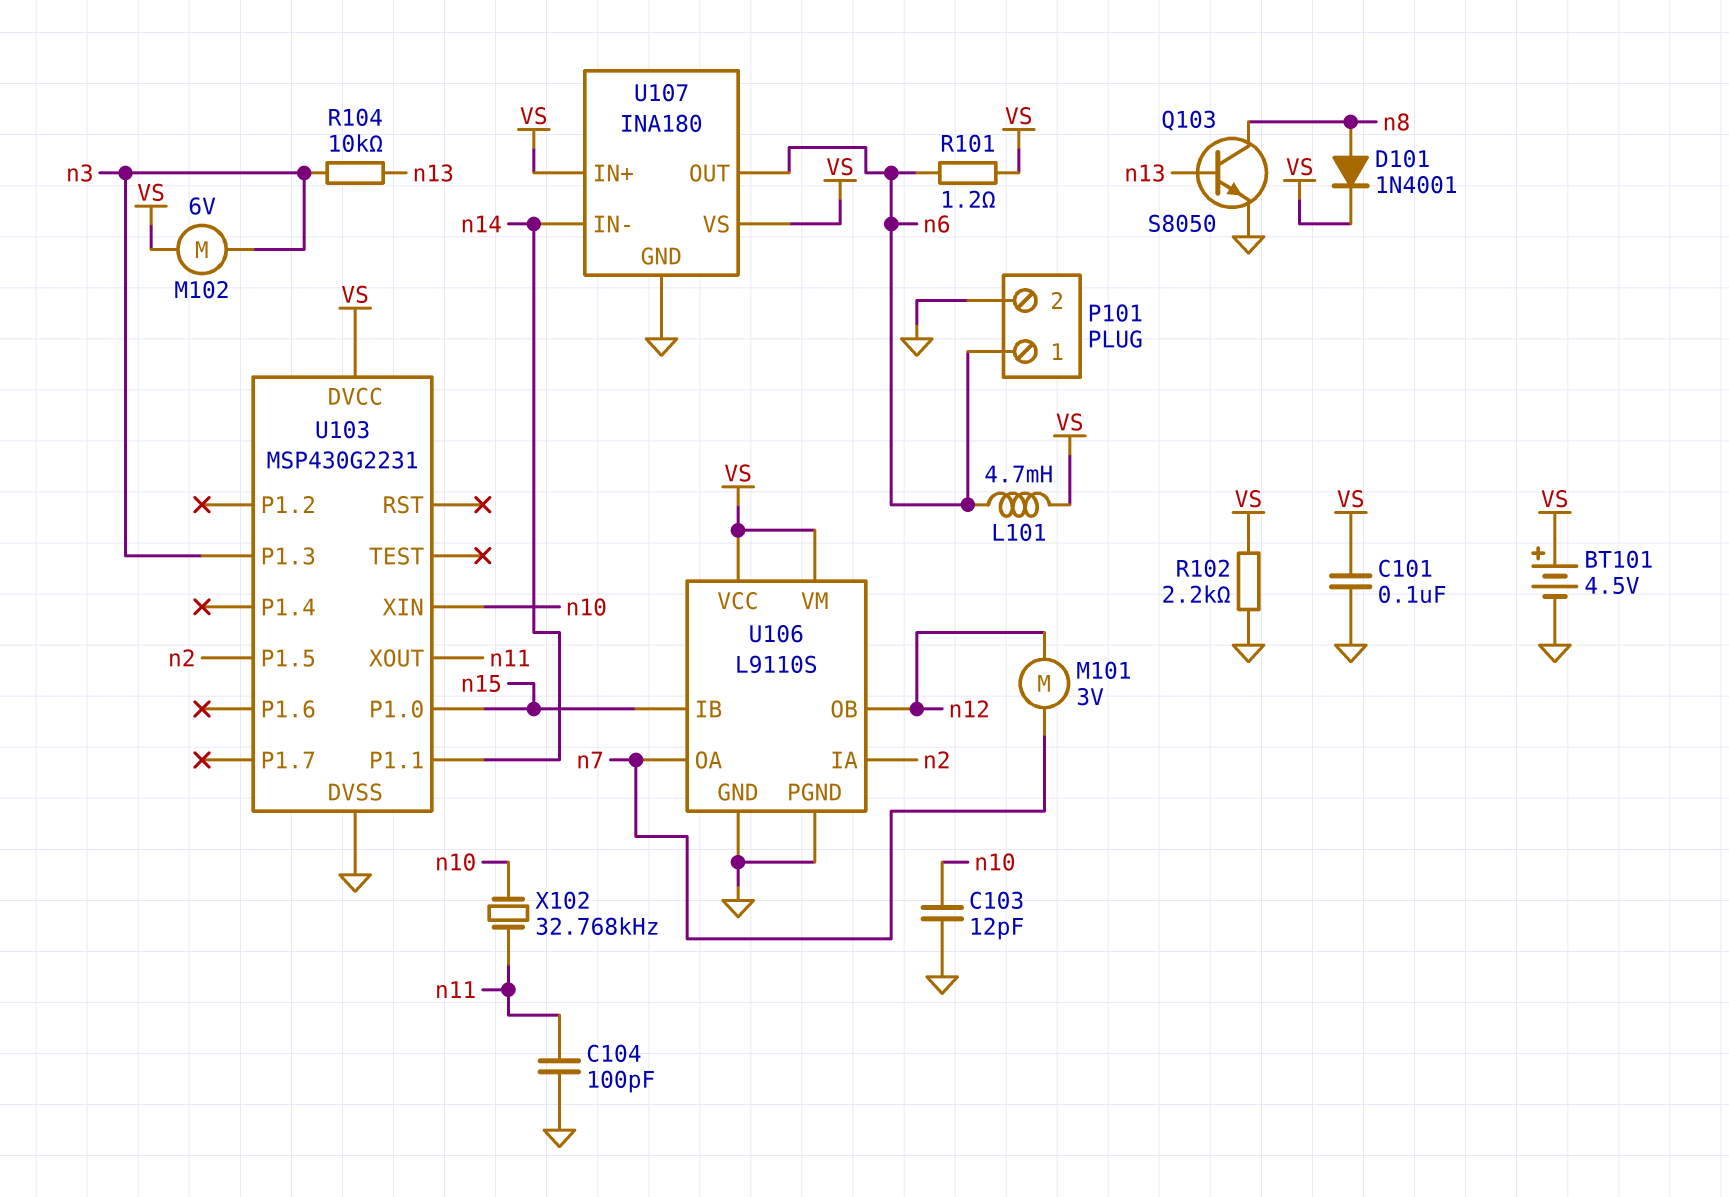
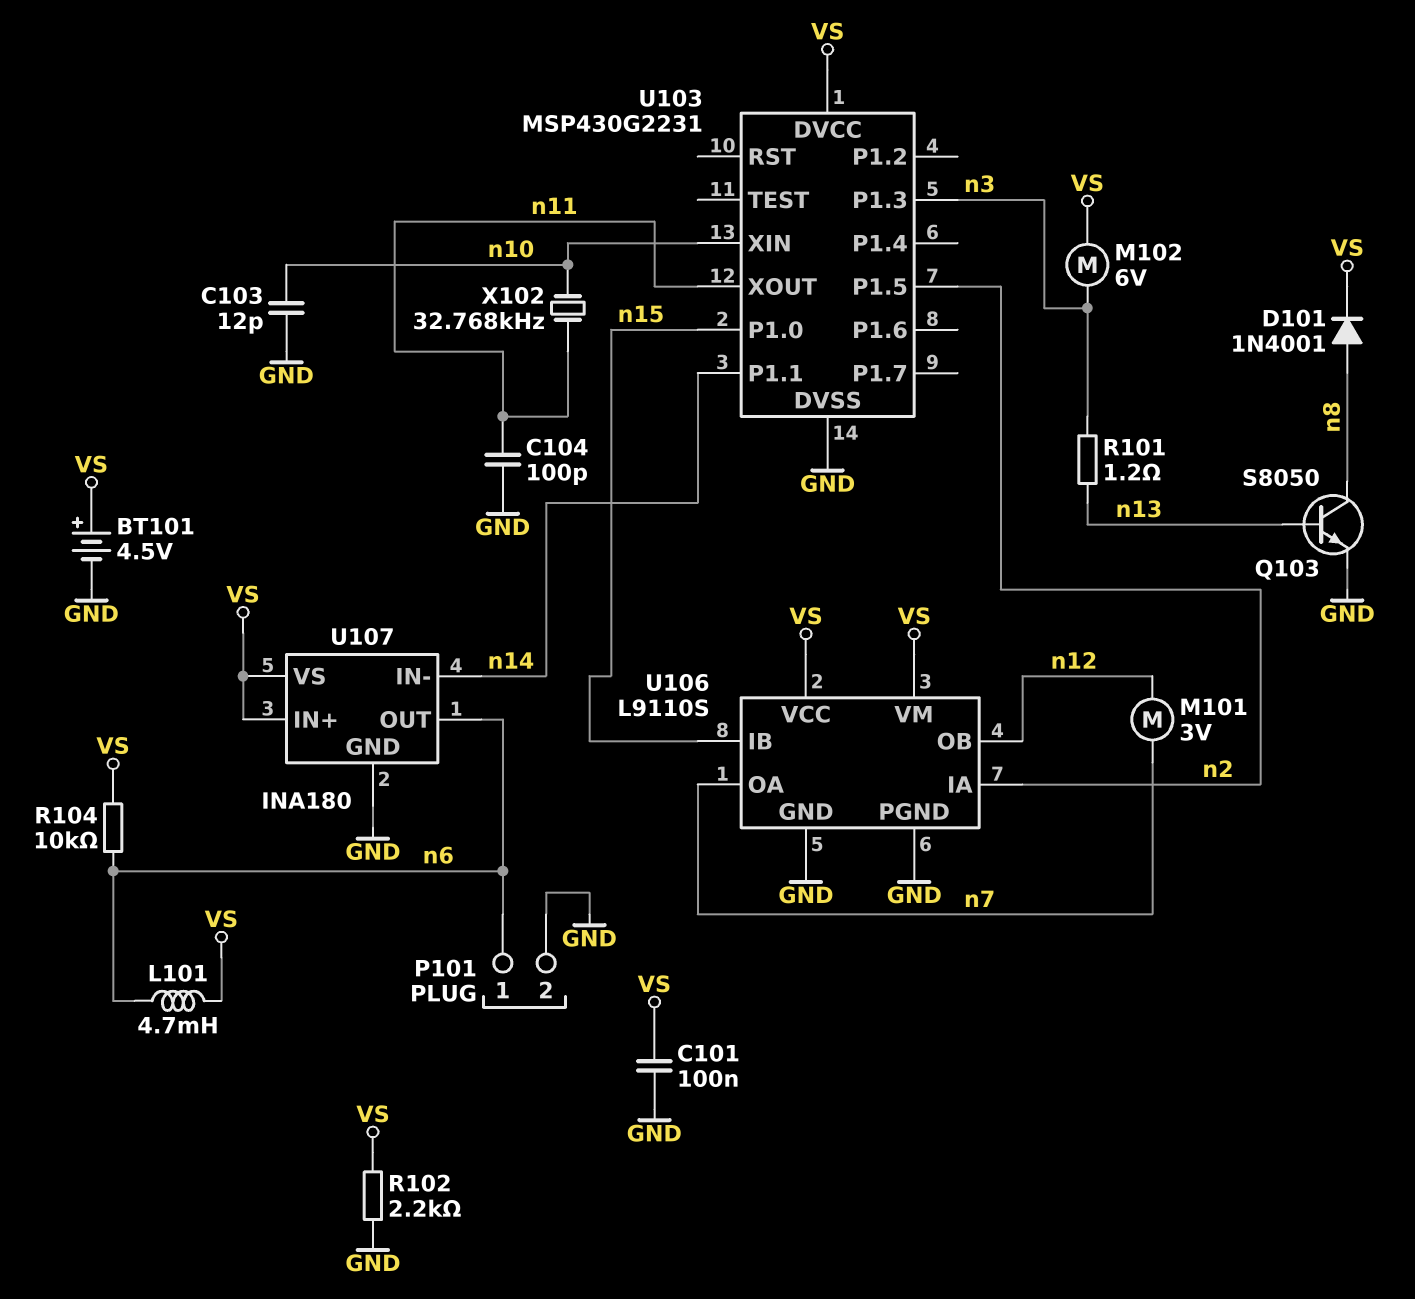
R101: 1.2 (VS, n6) -> 1.2 (n3, n13)
R104: 10k (n3, n13) -> 10k (VS, n6)

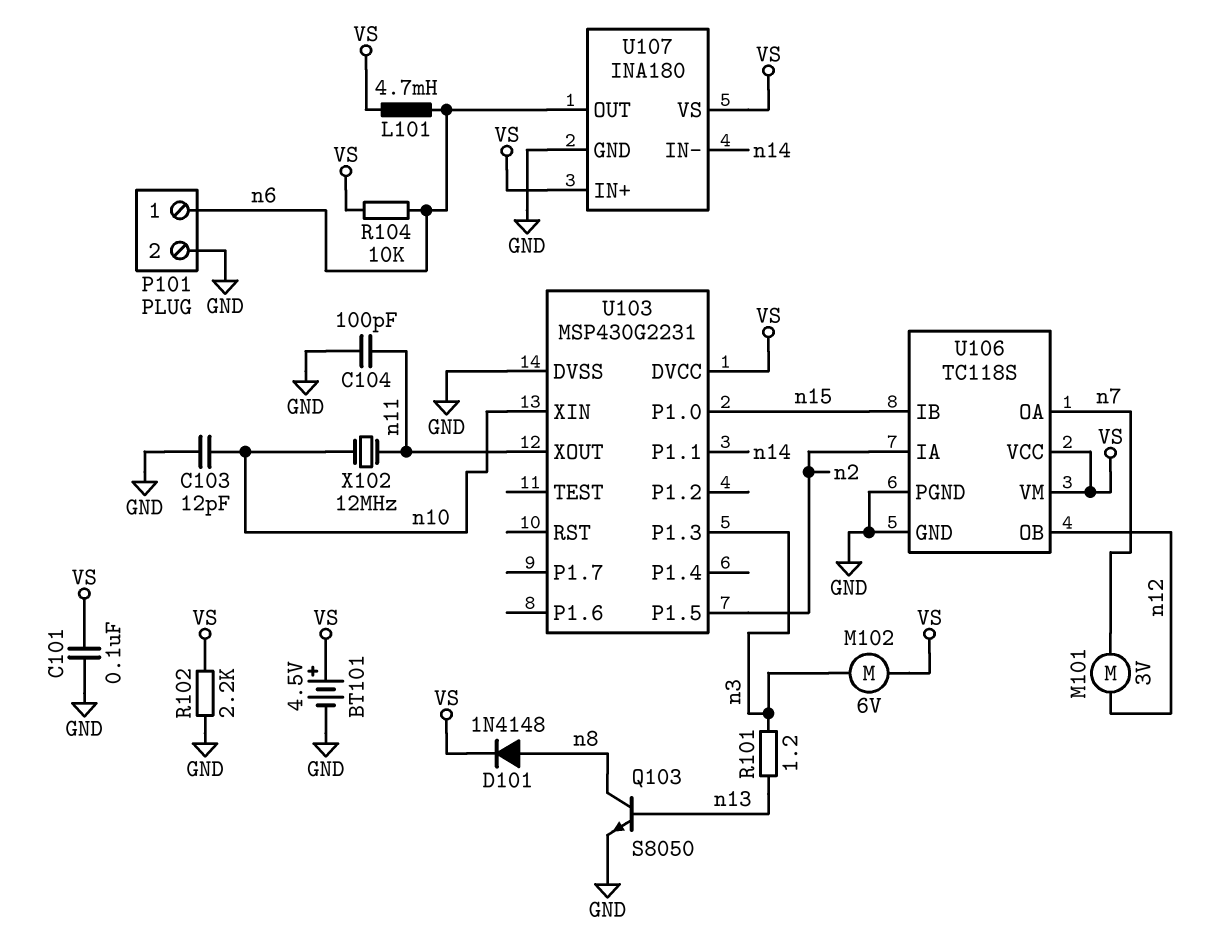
D101: diode 1N4001 (A n8, K VS) -> diode 1N4148 (A n8, K VS)
U106: L9110S -> TC118S
X102: 32.768kHz (n10, n11) -> 12MHz (n10, n11)

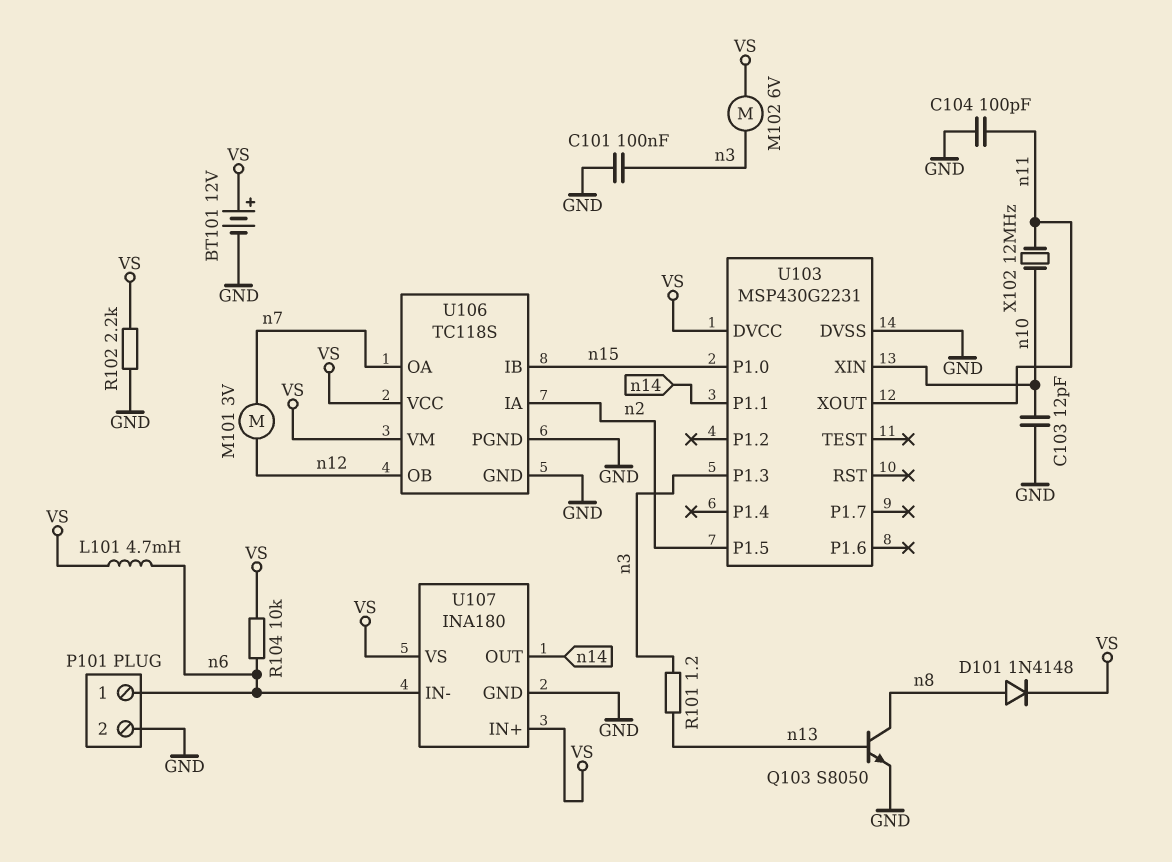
BT101: 4.5V (plus VS, minus GND) -> 12V (plus VS, minus GND)
C101: 100nF (GND, VS) -> 100nF (GND, n3)
U107 pin IN-: n14 -> n6
U107 pin OUT: n6 -> n14

